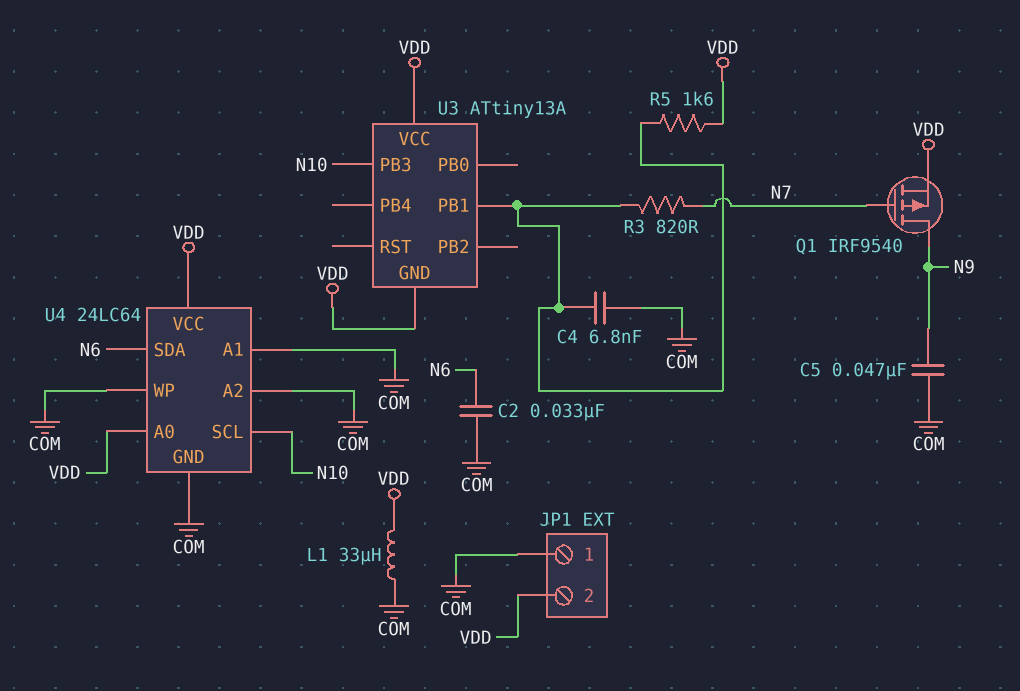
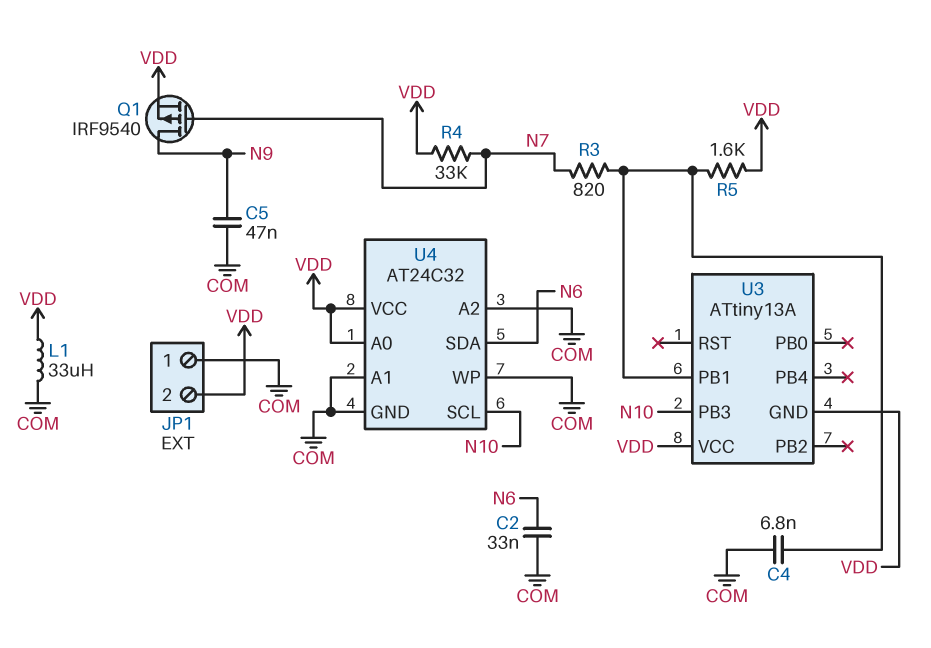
R4: none -> 33k (N7, VDD)
U4: 24LC64 -> AT24C32

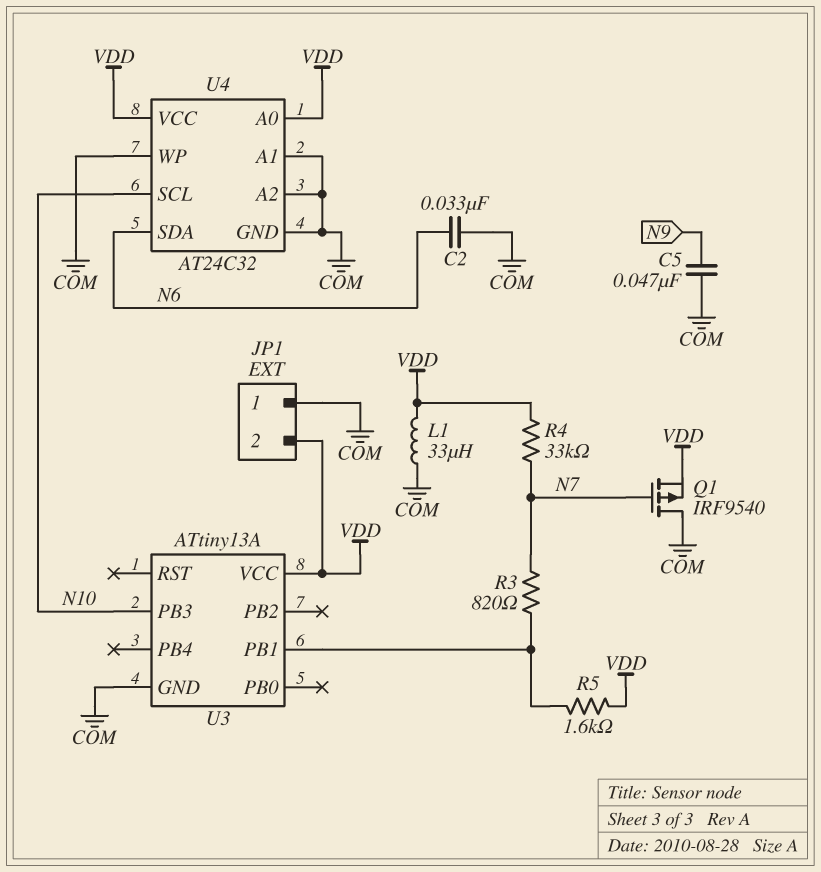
C4: 6.8nF (COM, U3/PB1) -> none
Q1: PMOS IRF9540 (G N7, D N9, S VDD) -> PMOS IRF9540 (G N7, D COM, S VDD)
U3 pin GND: VDD -> COM

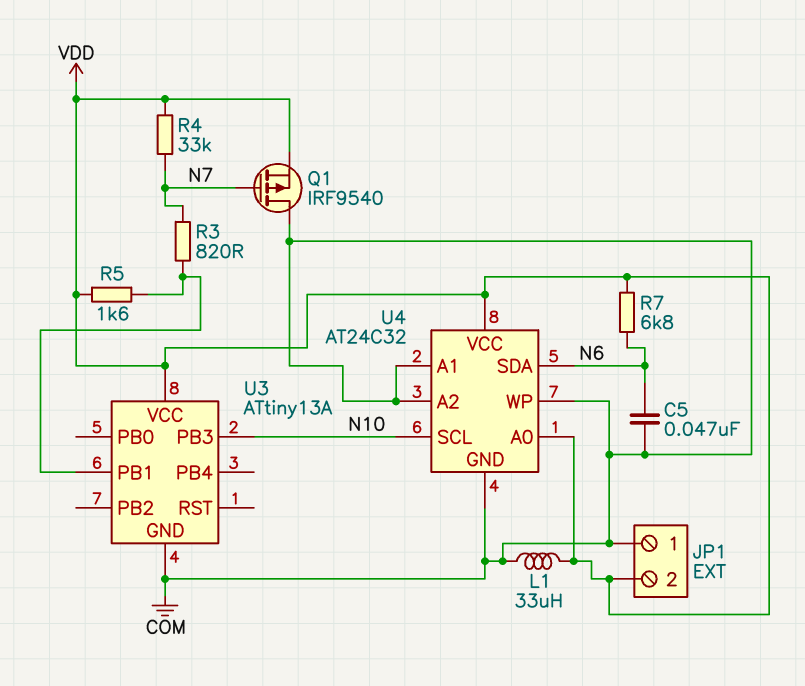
C2: 33nF (COM, N6) -> none
C5: 47nF (COM, N9) -> 47nF (COM, N6)
R7: none -> 6.8k (N6, VDD)

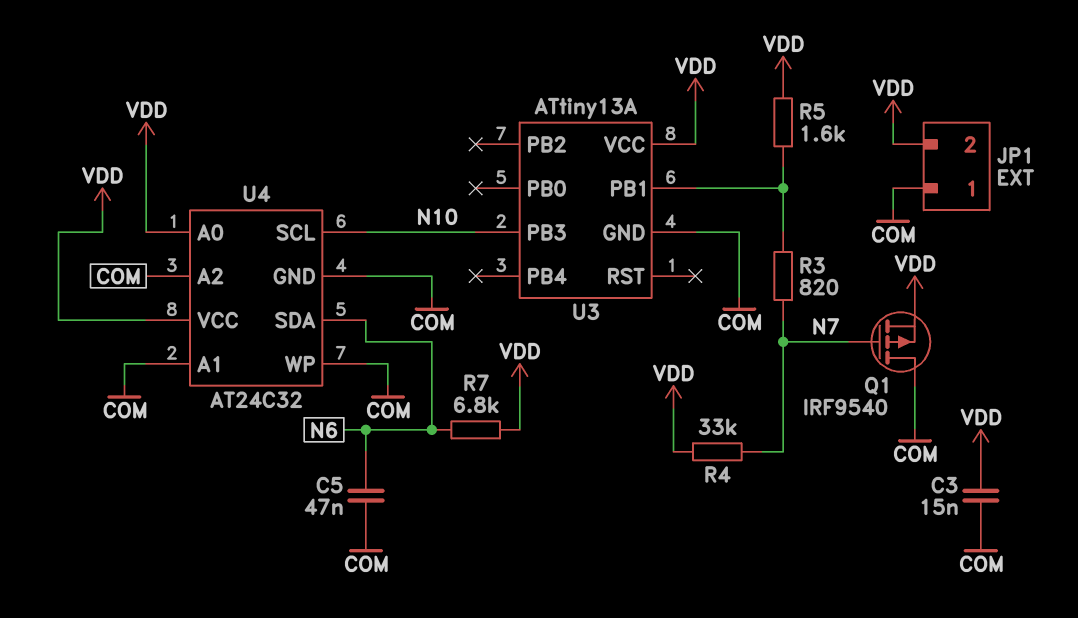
C3: none -> 15nF (COM, VDD)
L1: 33uH (COM, VDD) -> none

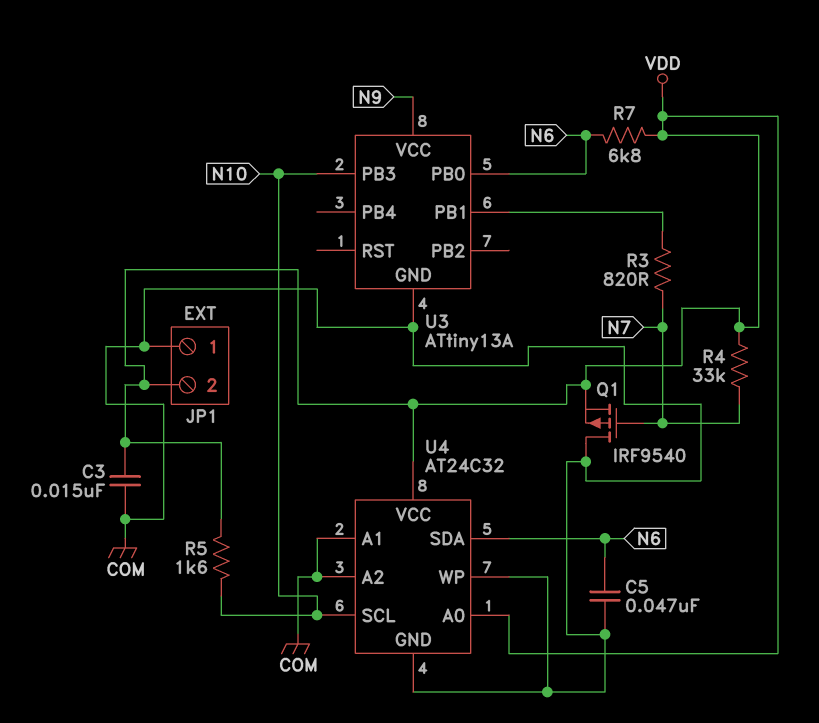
R5: 1.6k (U3/PB1, VDD) -> 1.6k (N10, VDD)
U3 pin PB0: none -> N6
U3 pin VCC: VDD -> N9

